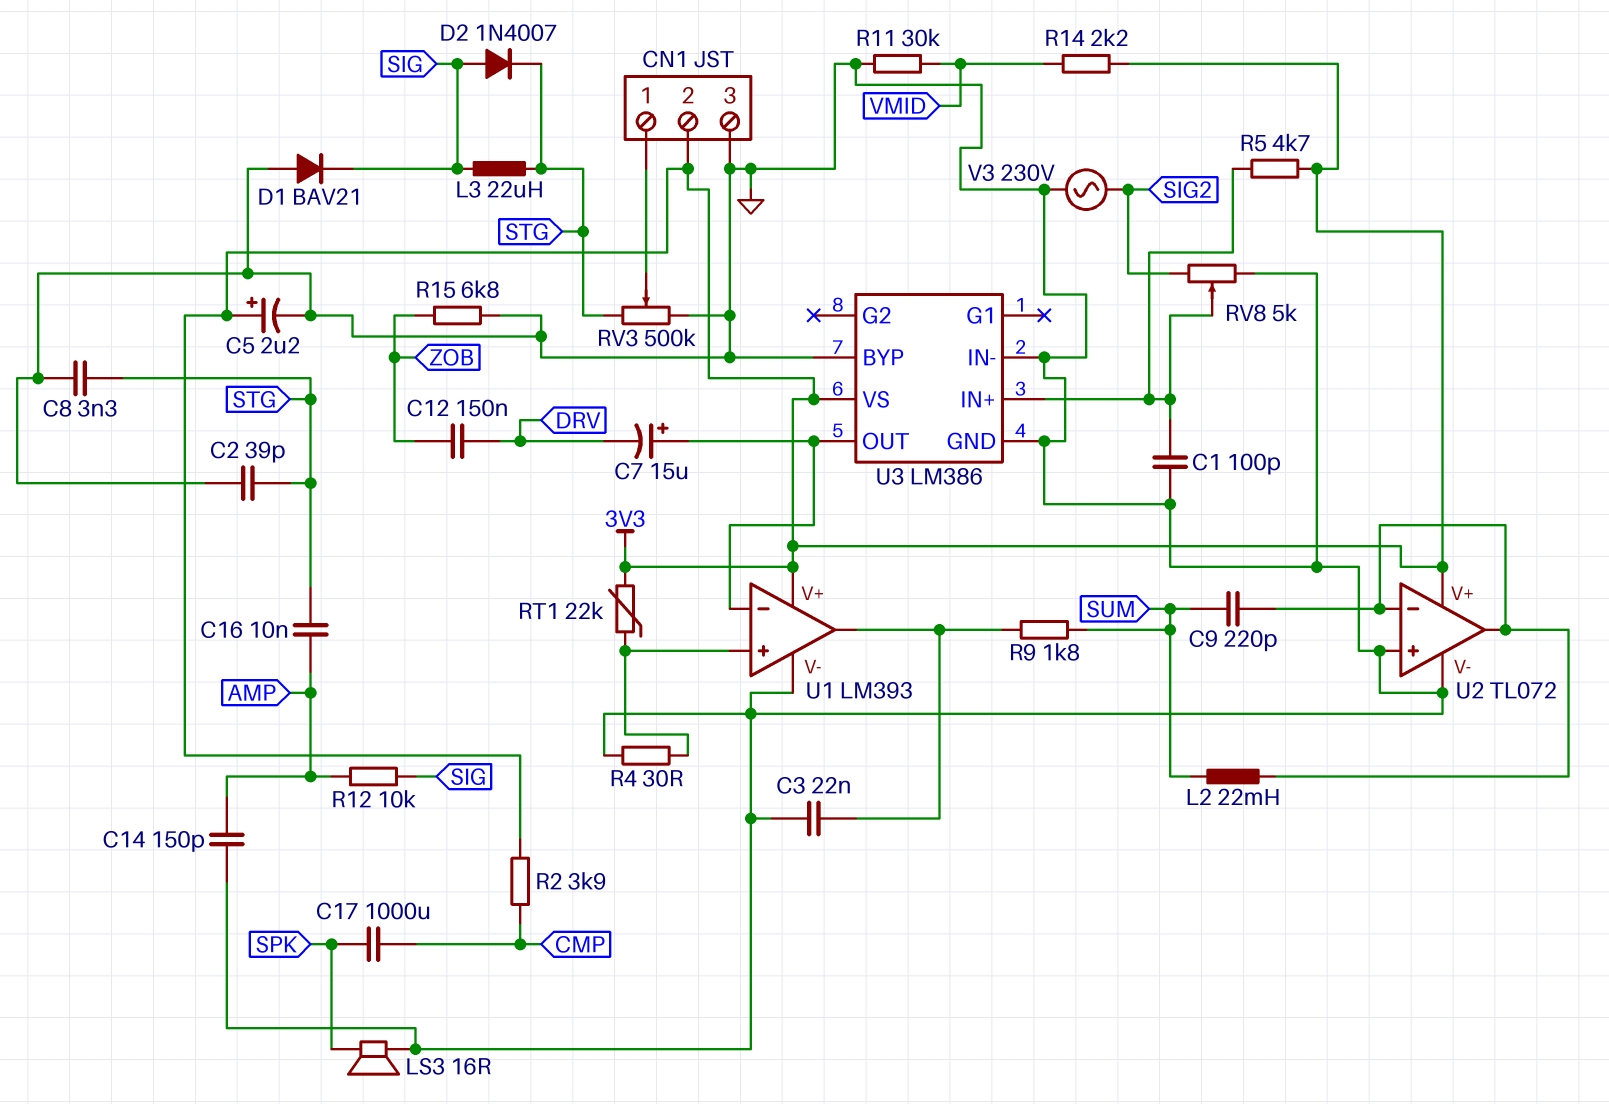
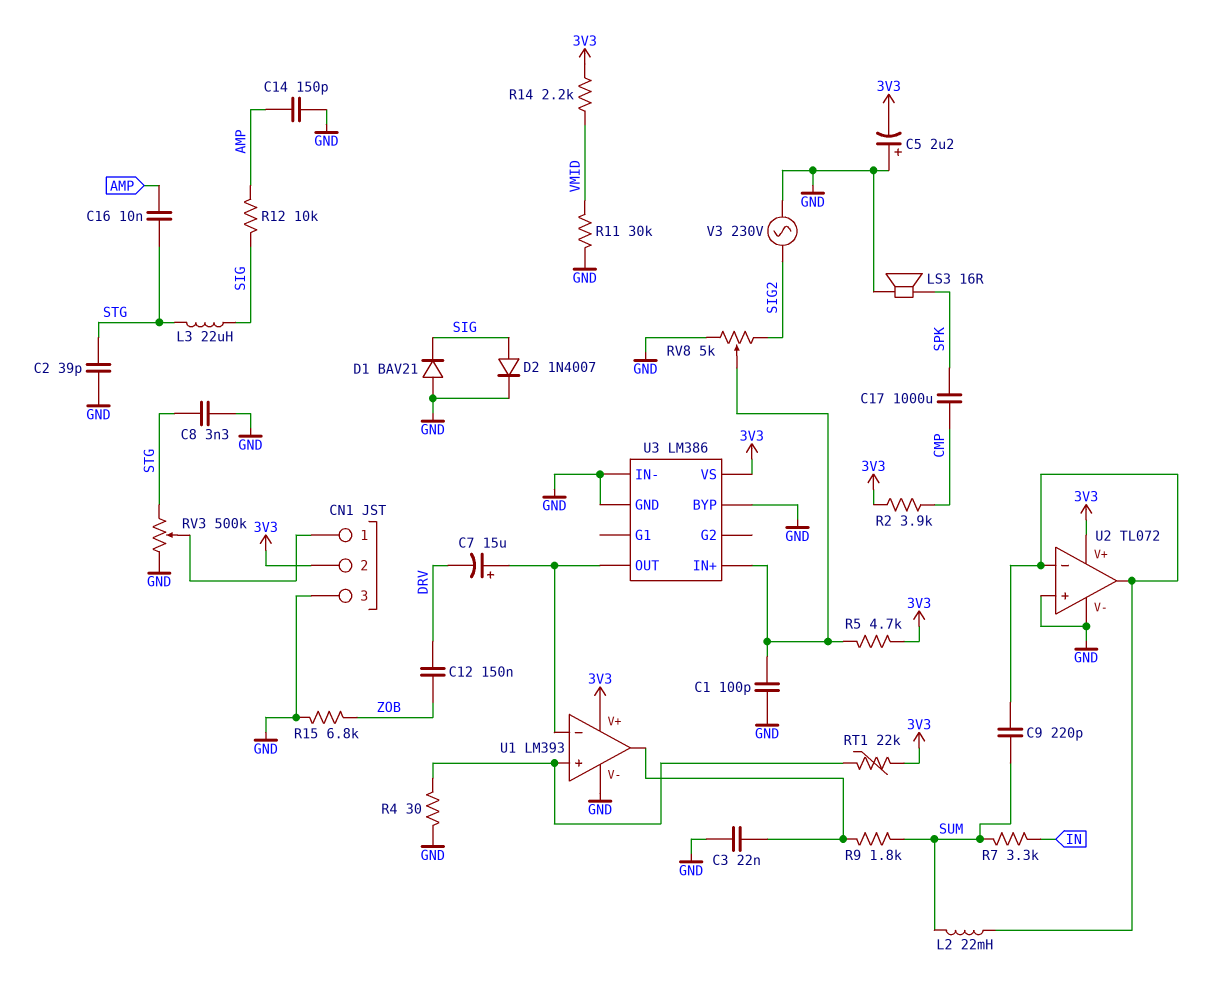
C5: 2.2uF (plus 3V3, minus GND) -> 2.2uF (plus GND, minus 3V3)
D2: diode 1N4007 (A SIG, K STG) -> diode 1N4007 (A SIG, K GND)
R7: none -> 3.3k (IN, SUM)

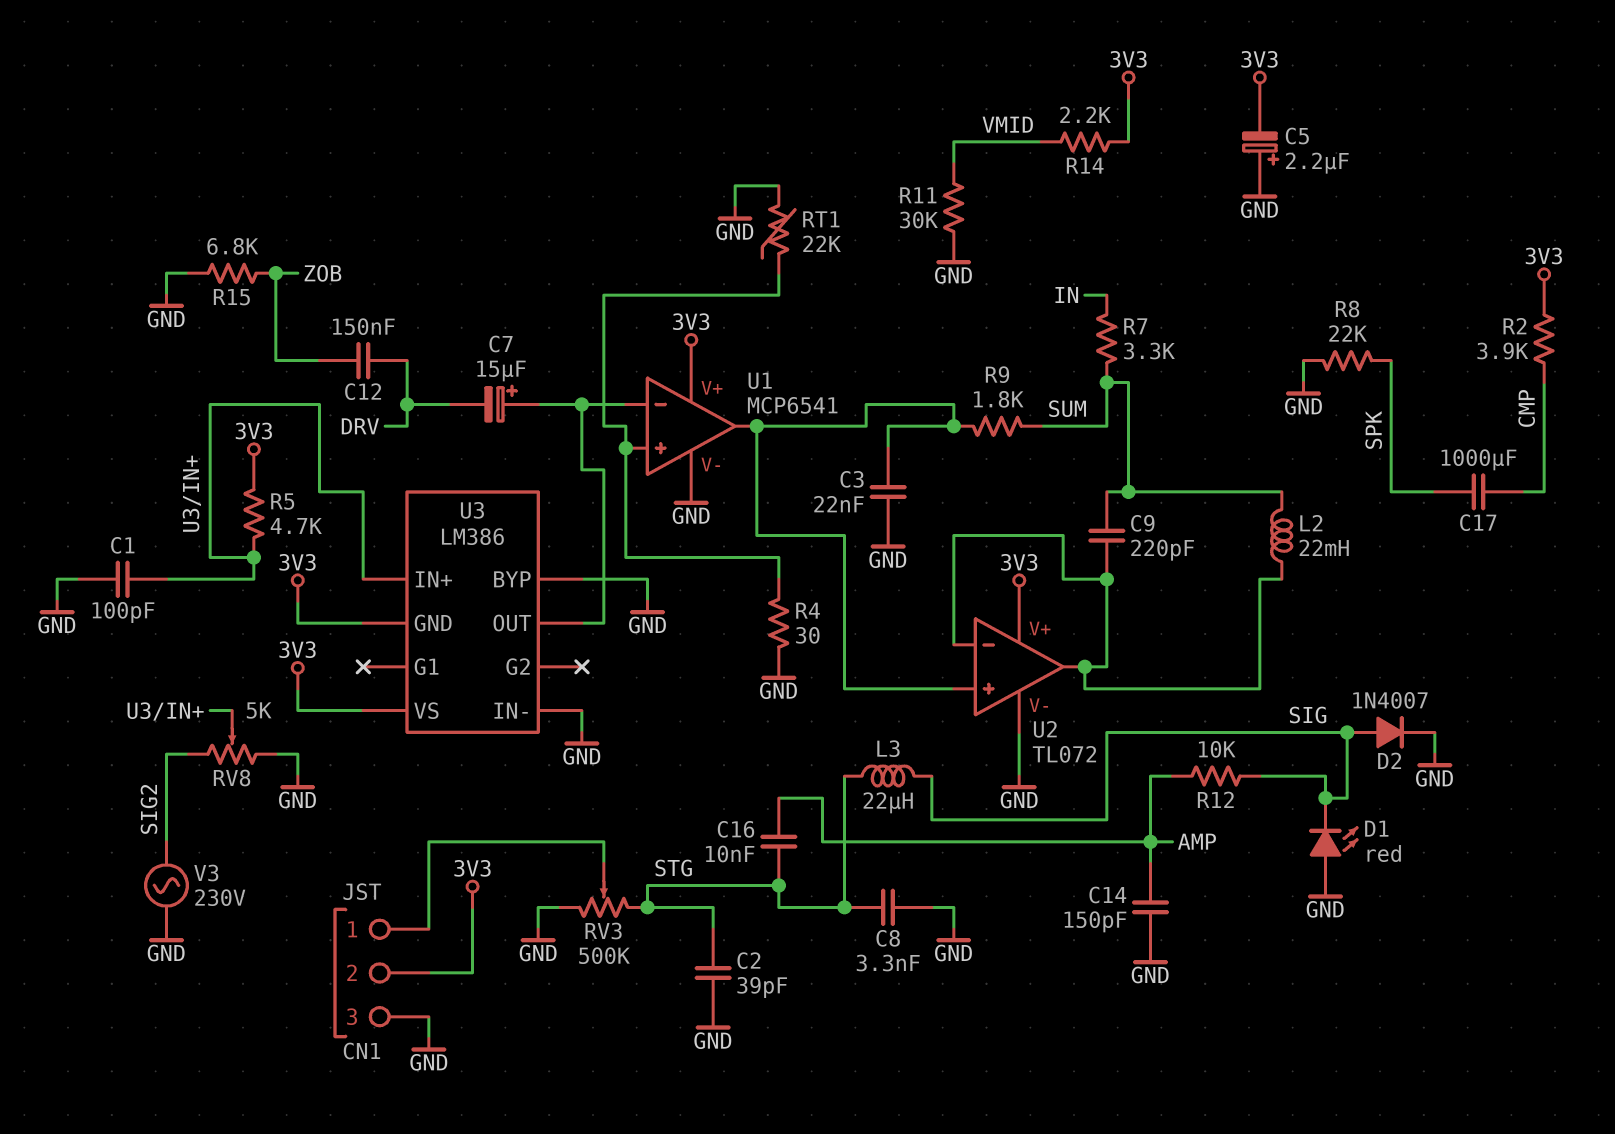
D1: diode BAV21 (A GND, K SIG) -> LED red (A GND, K SIG)
LS3: speaker 16R (GND, SPK) -> none
R8: none -> 22k (GND, SPK)
RT1: 22k (3V3, U1/in+) -> 22k (GND, U1/in+)
U1: LM393 -> MCP6541
U2 pin in+: GND -> U1/out
U3 pin GND: GND -> 3V3

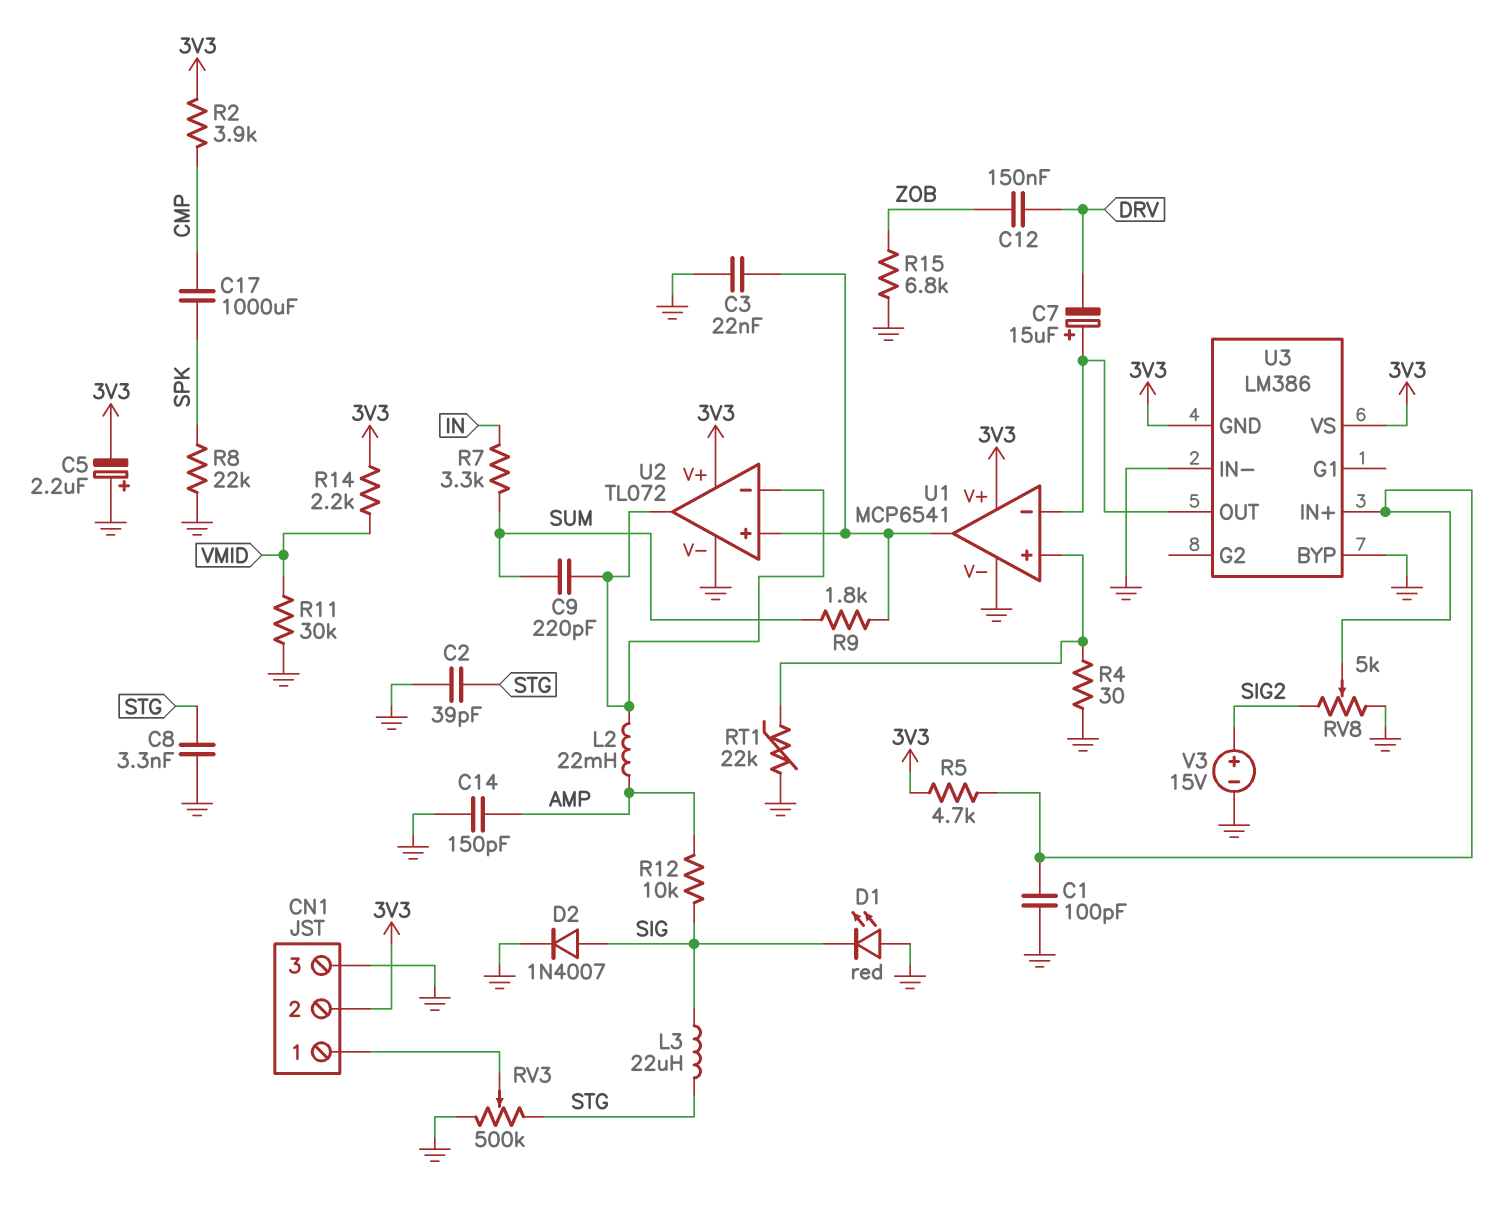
C16: 10nF (AMP, STG) -> none
L2: 22mH (SUM, U2/in-) -> 22mH (AMP, U2/in-)
V3: AC 230V (GND, SIG2) -> 15V (plus SIG2, minus GND)

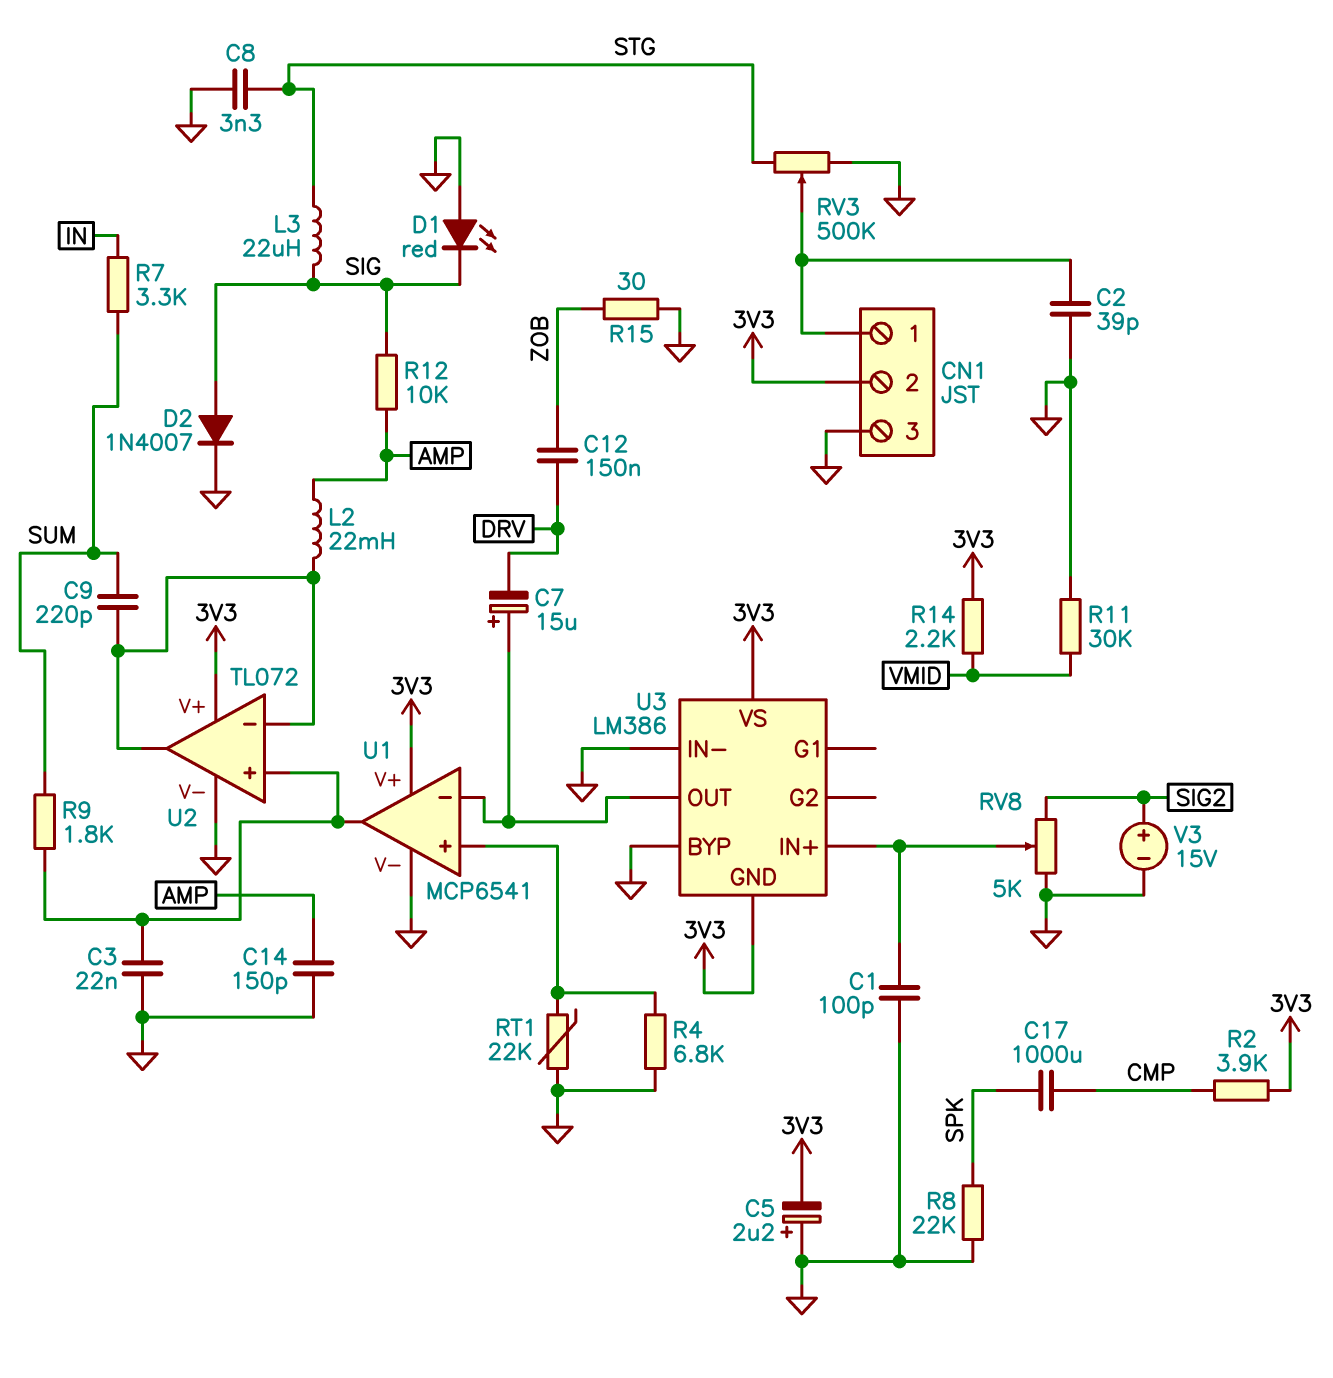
C2: 39pF (GND, STG) -> 39pF (CN1/1, GND)
R4: 30 (GND, U1/in+) -> 6.8k (GND, U1/in+)
R5: 4.7k (3V3, U3/IN+) -> none
R15: 6.8k (GND, ZOB) -> 30 (GND, ZOB)

